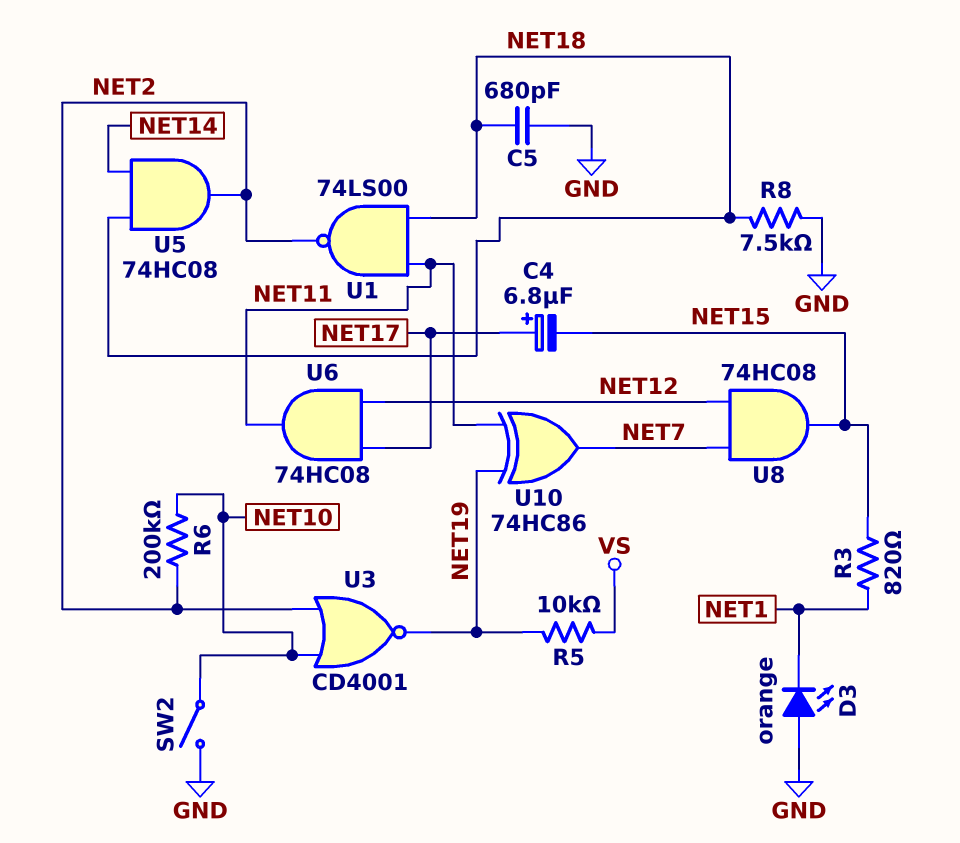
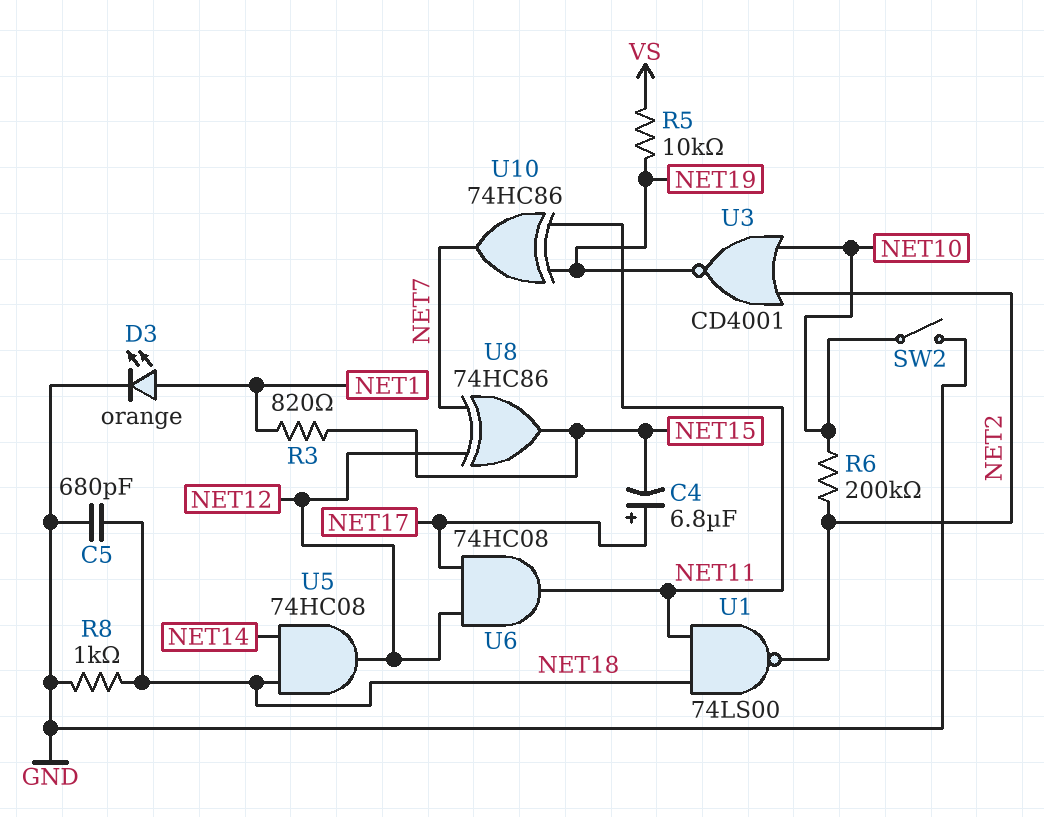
D3: LED orange (A GND, K NET1) -> LED orange (A NET1, K GND)
R8: 7.5k (GND, NET18) -> 1k (GND, NET18)
U5: AND 74HC08 (in NET14, in NET18, out NET2) -> AND 74HC08 (in NET14, in NET18, out NET12)
U8: AND 74HC08 (in NET7, in NET12, out NET15) -> XOR 74HC86 (in NET7, in NET12, out NET15)

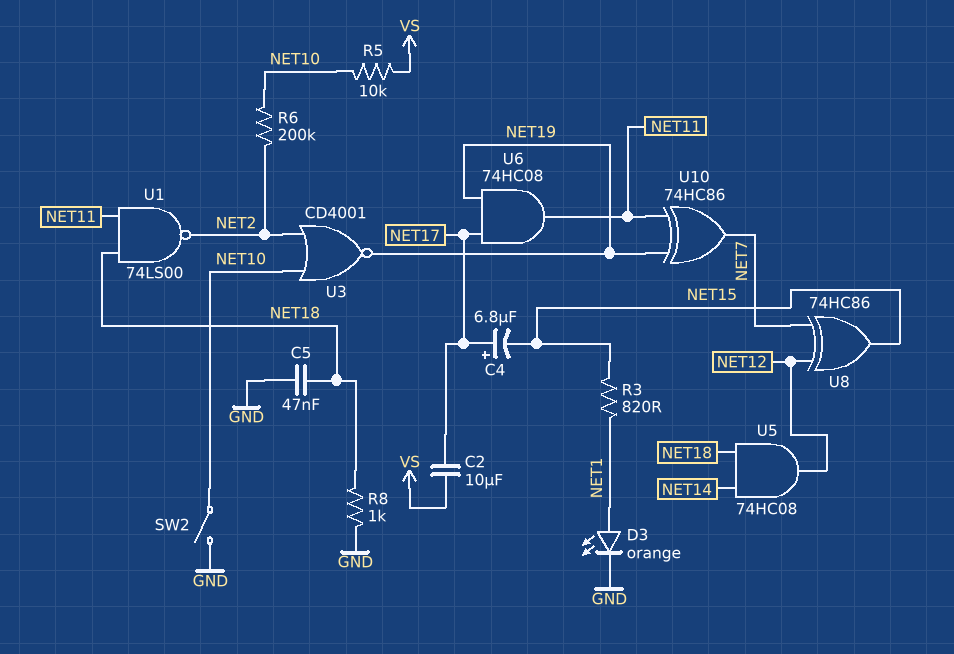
C2: none -> 10uF (NET17, VS)
C5: 680pF (GND, NET18) -> 47nF (GND, NET18)
R5: 10k (NET19, VS) -> 10k (NET10, VS)
U6: AND 74HC08 (in NET12, in NET17, out NET11) -> AND 74HC08 (in NET17, in NET19, out NET11)

